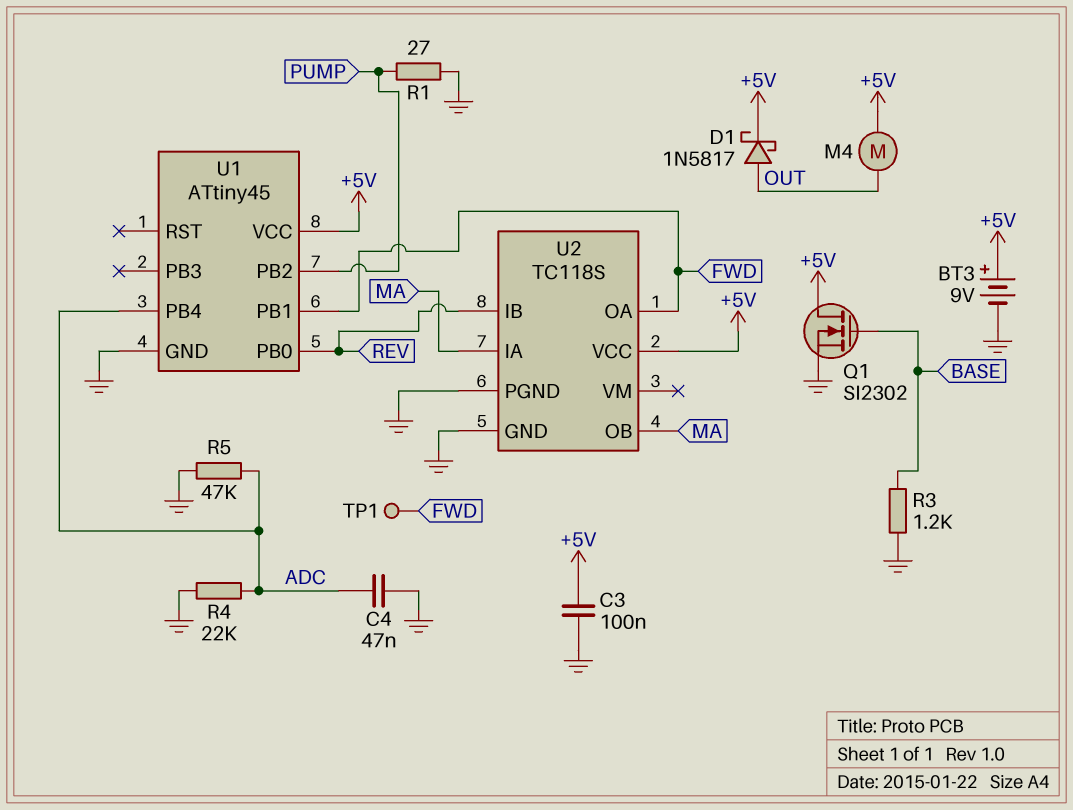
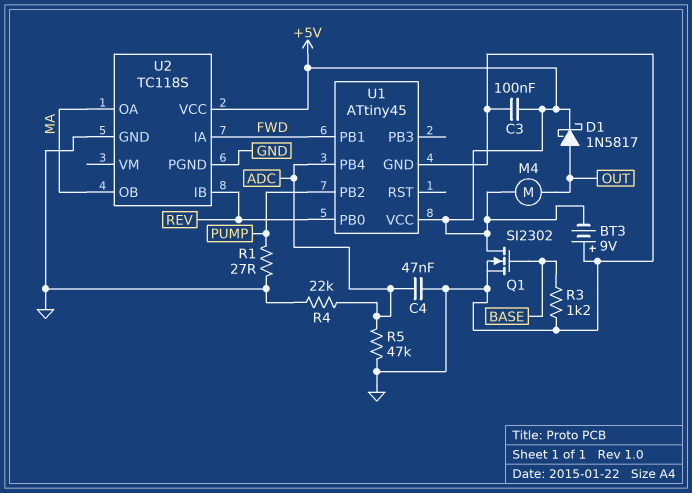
BT3: 9V (plus +5V, minus GND) -> 9V (plus GND, minus +5V)
TP1: test point (FWD) -> none
U2 pin IA: MA -> FWD
U2 pin OA: FWD -> MA

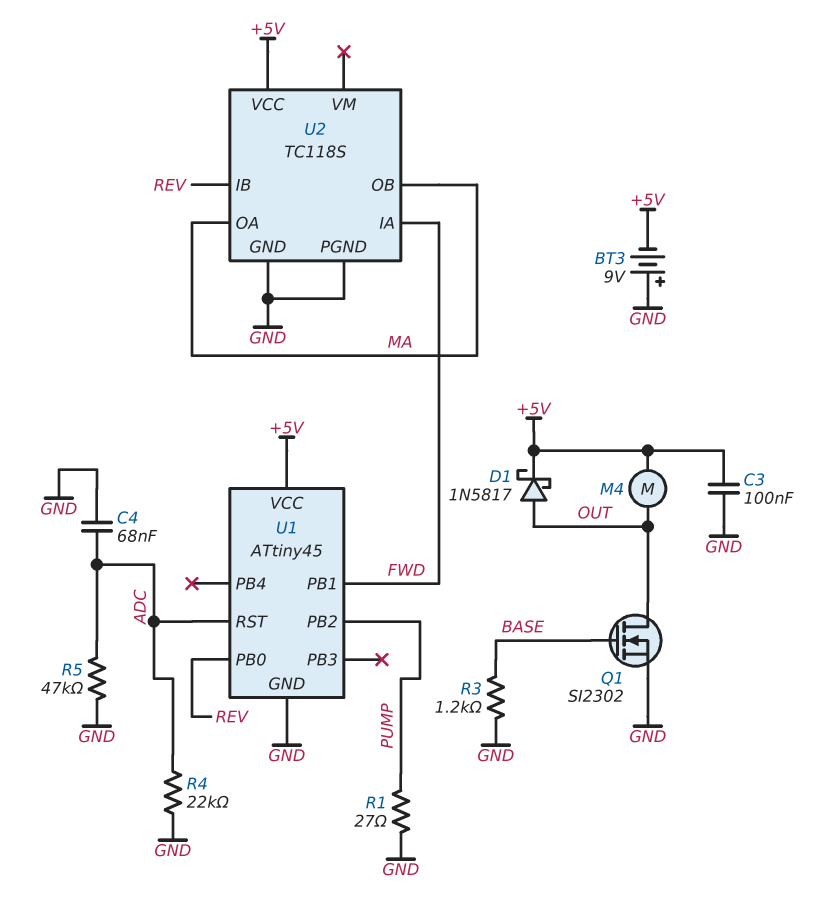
C4: 47nF (ADC, GND) -> 68nF (ADC, GND)
Q1: NMOS SI2302 (G BASE, D +5V, S GND) -> NMOS SI2302 (G BASE, D OUT, S GND)
U1 pin PB4: ADC -> none
U1 pin RST: none -> ADC

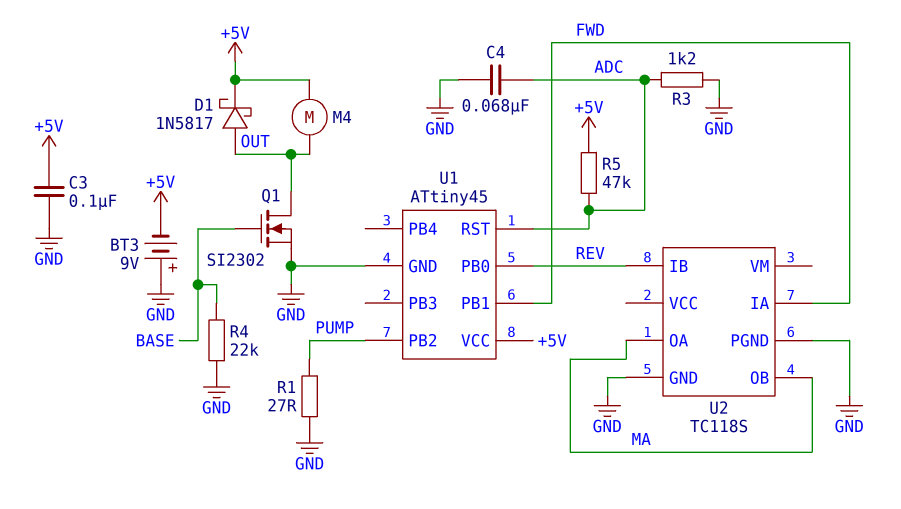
R3: 1.2k (BASE, GND) -> 1.2k (ADC, GND)
R4: 22k (ADC, GND) -> 22k (BASE, GND)
R5: 47k (ADC, GND) -> 47k (+5V, ADC)
U2 pin VCC: +5V -> none

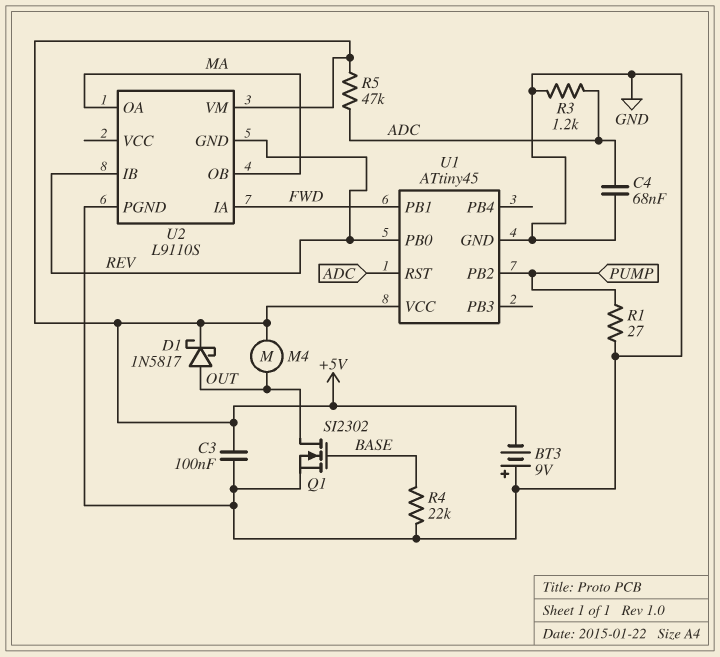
U2: TC118S -> L9110S
U2 pin GND: GND -> REV
U2 pin VM: none -> +5V

